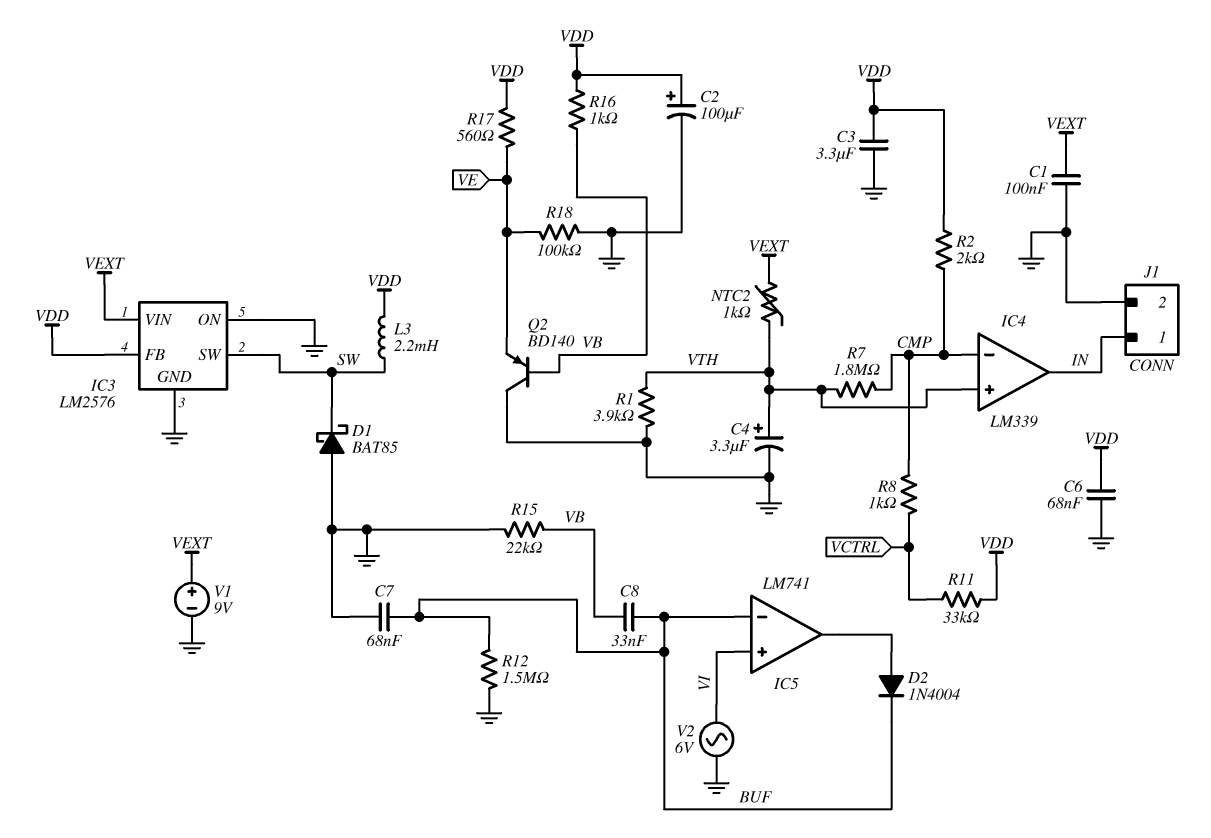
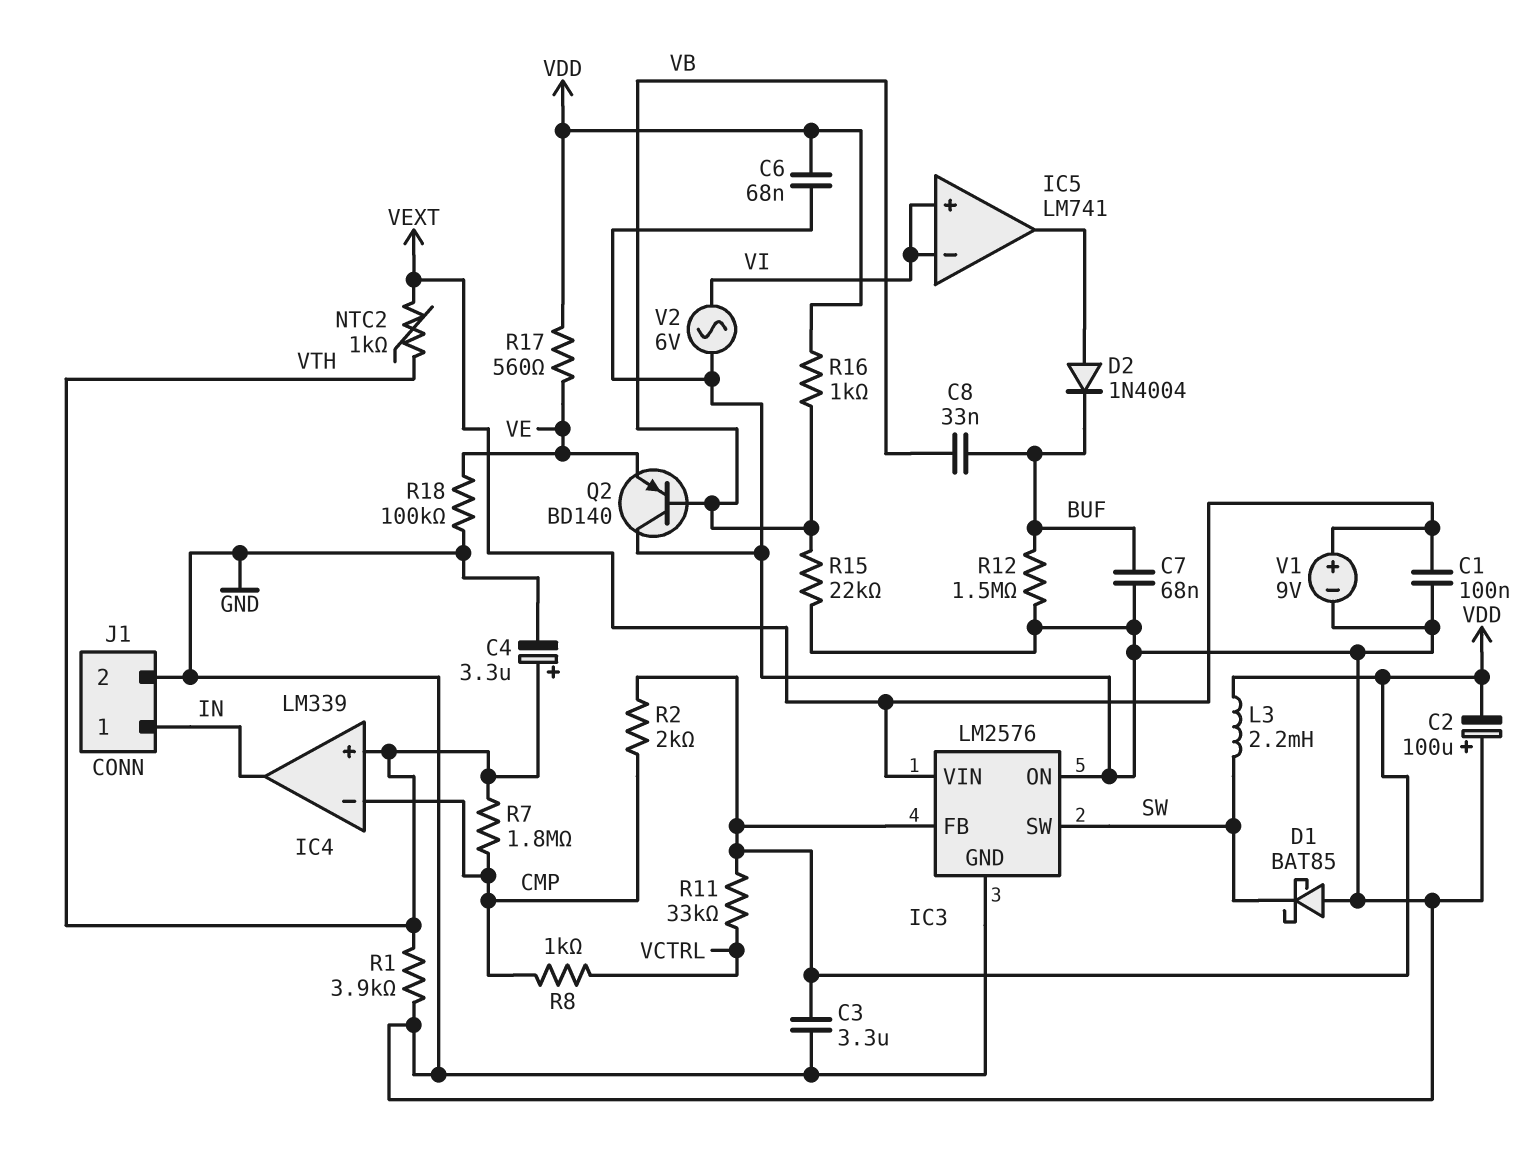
C2: 100uF (plus VDD, minus GND) -> 100uF (plus GND, minus VDD)
IC5 pin in-: BUF -> VI

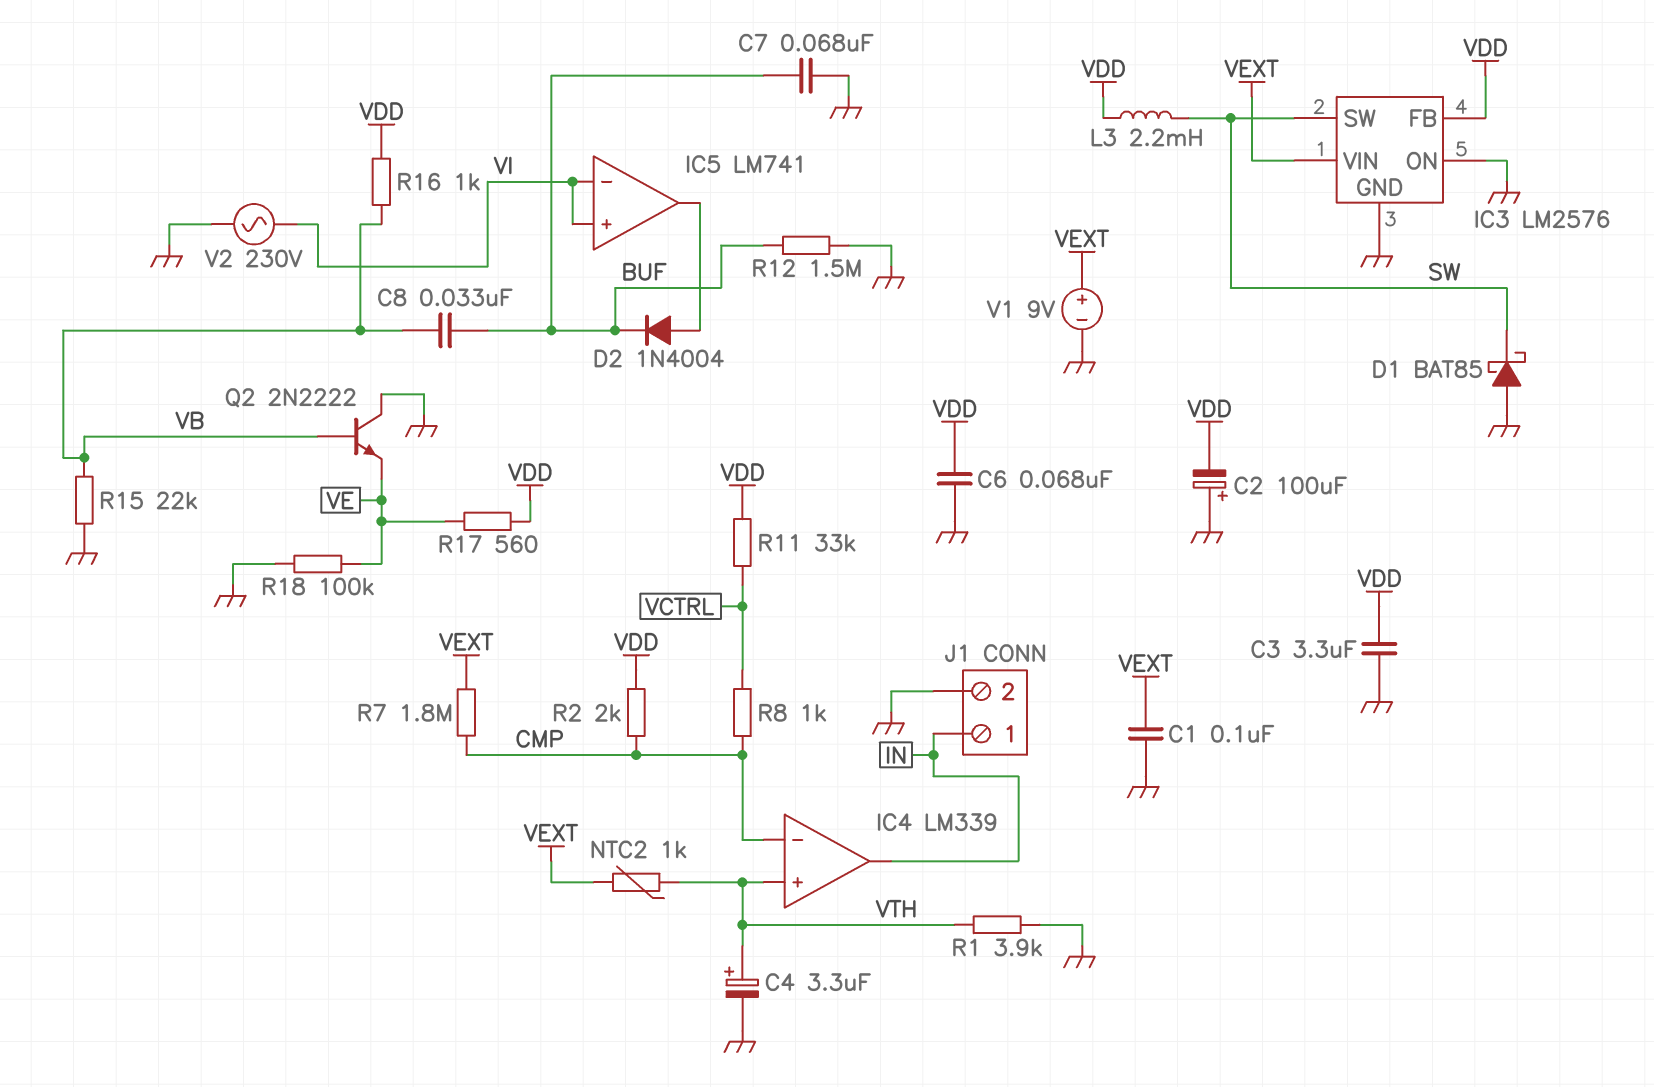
Q2: PNP BD140 (B VB, C GND, E VE) -> NPN 2N2222 (B VB, C GND, E VE)
R7: 1.8M (CMP, VTH) -> 1.8M (CMP, VEXT)
V2: AC 6V (GND, VI) -> AC 230V (GND, VI)

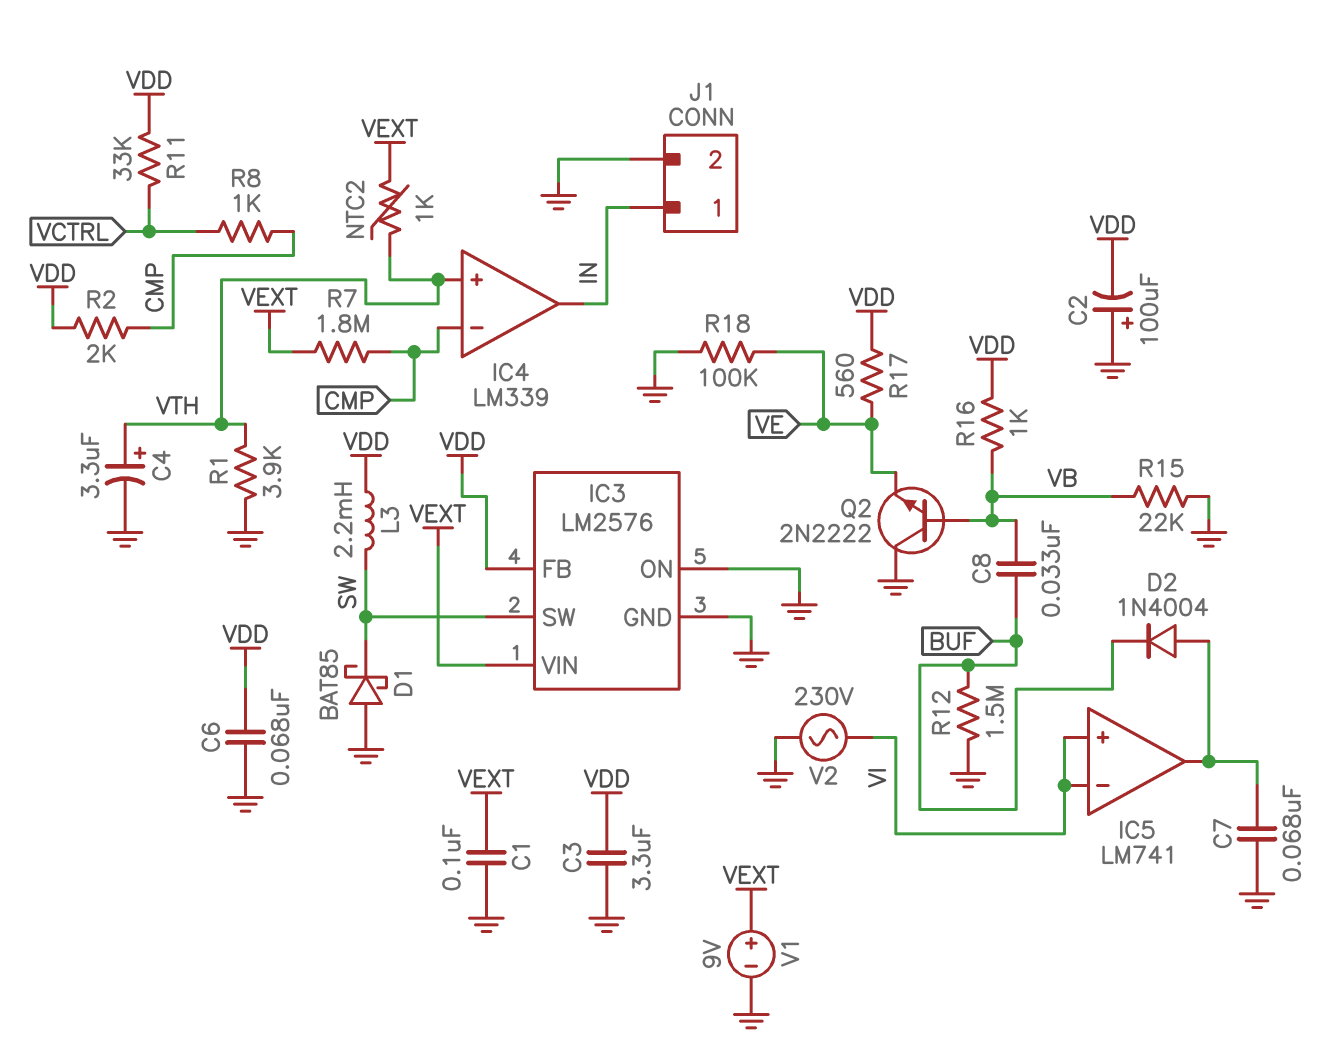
C7: 68nF (BUF, GND) -> 68nF (GND, IC5/out)

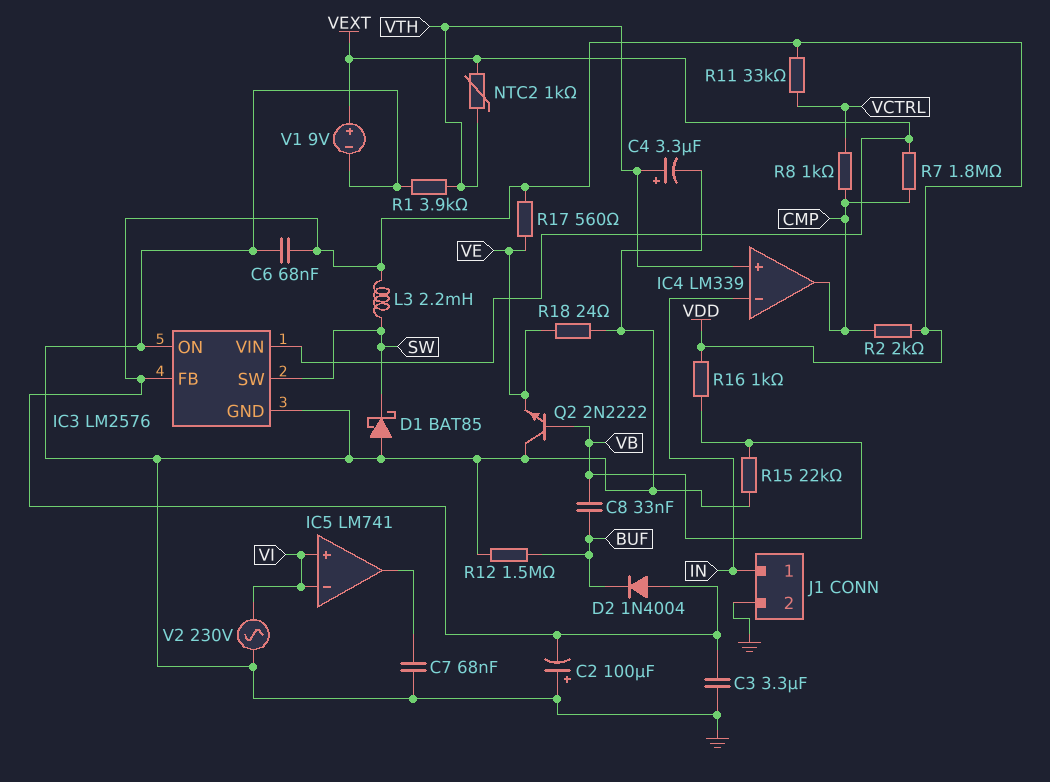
C1: 100nF (GND, VEXT) -> none
D2: diode 1N4004 (A IC5/out, K BUF) -> diode 1N4004 (A VDD, K BUF)
IC4 pin in-: CMP -> IN
IC4 pin out: IN -> CMP
R18: 100k (GND, VE) -> 24 (GND, VE)

